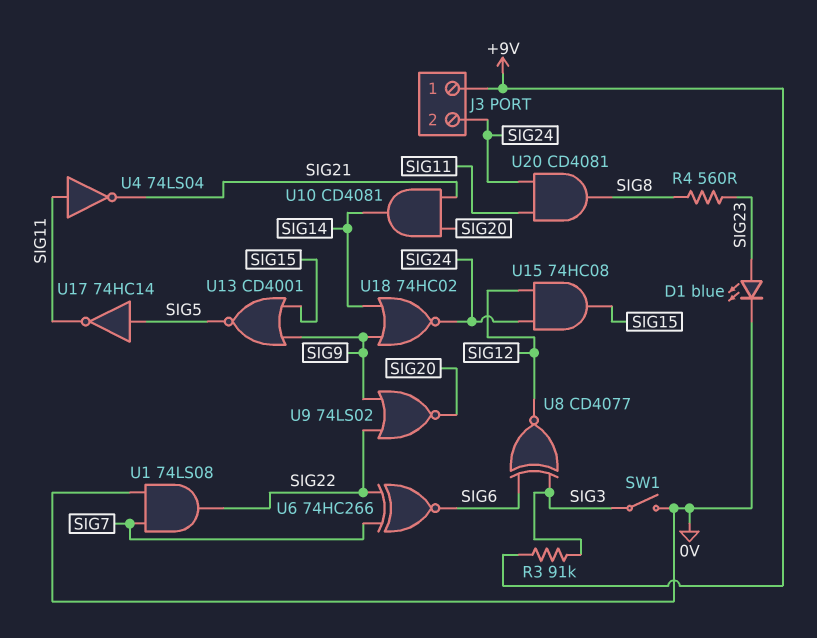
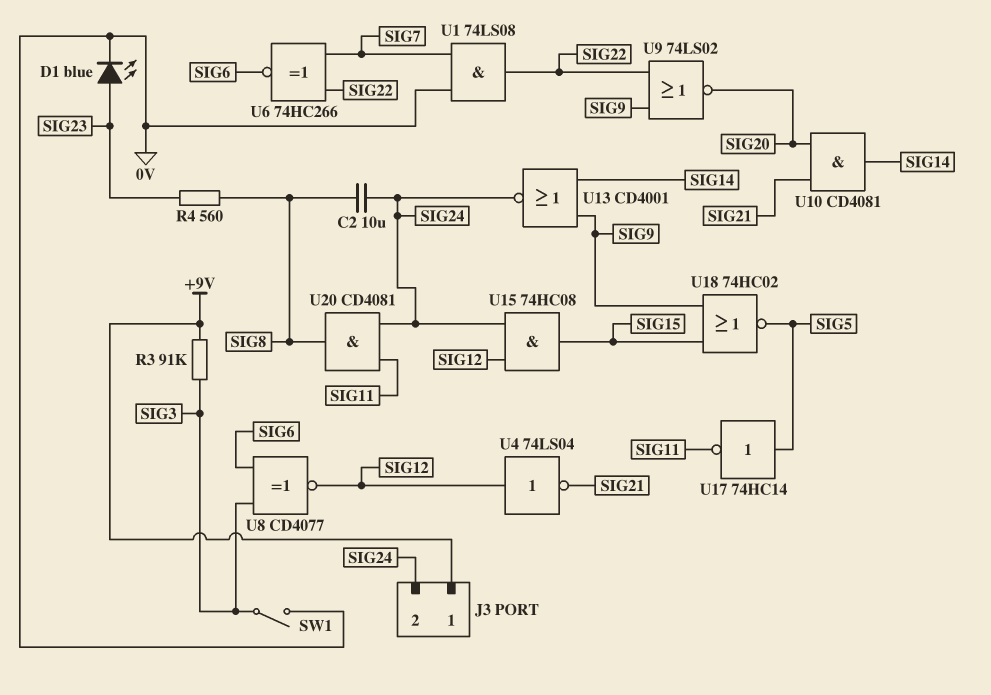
C2: none -> 10uF (SIG8, SIG24)
U4: NOT 74LS04 (in SIG11, out SIG21) -> NOT 74LS04 (in SIG12, out SIG21)
U13: NOR CD4001 (in SIG9, in SIG15, out SIG5) -> NOR CD4001 (in SIG9, in SIG14, out SIG24)
U18: NOR 74HC02 (in SIG9, in SIG14, out SIG24) -> NOR 74HC02 (in SIG9, in SIG15, out SIG5)

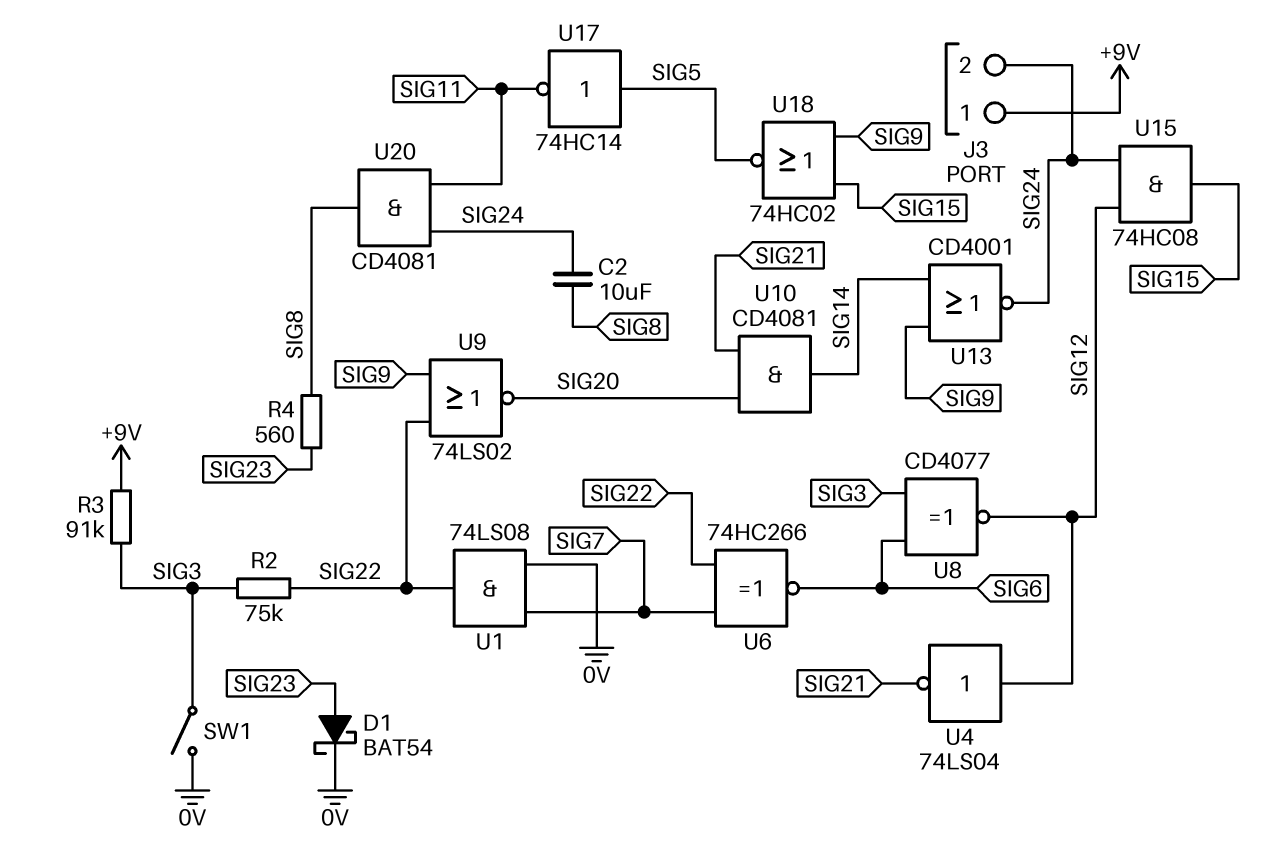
D1: LED blue (A SIG23, K 0V) -> schottky BAT54 (A SIG23, K 0V)
R2: none -> 75k (SIG3, SIG22)

